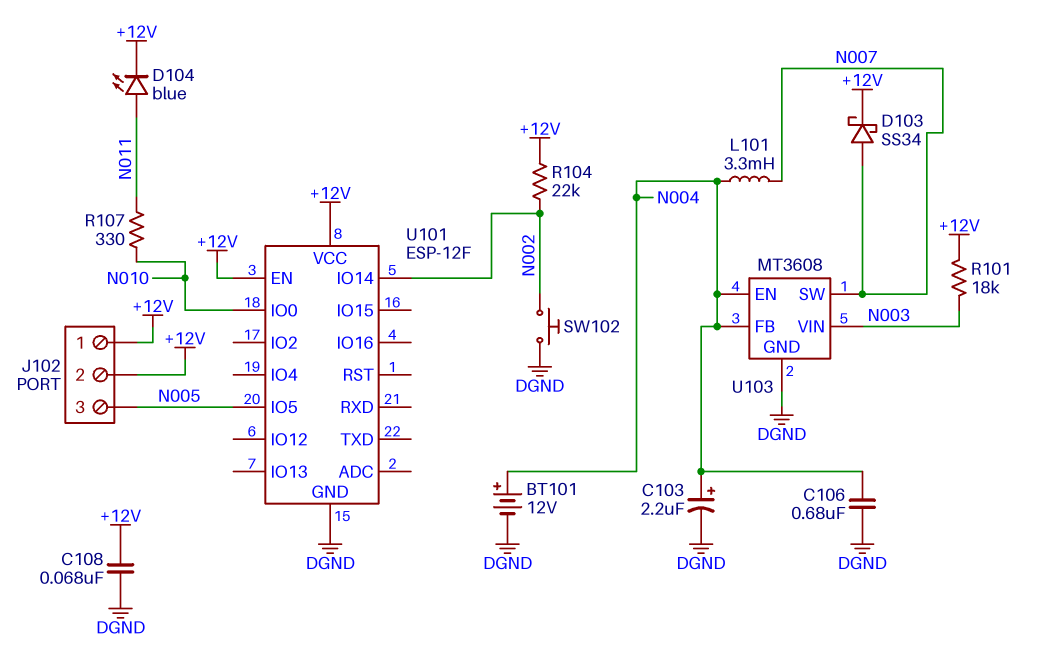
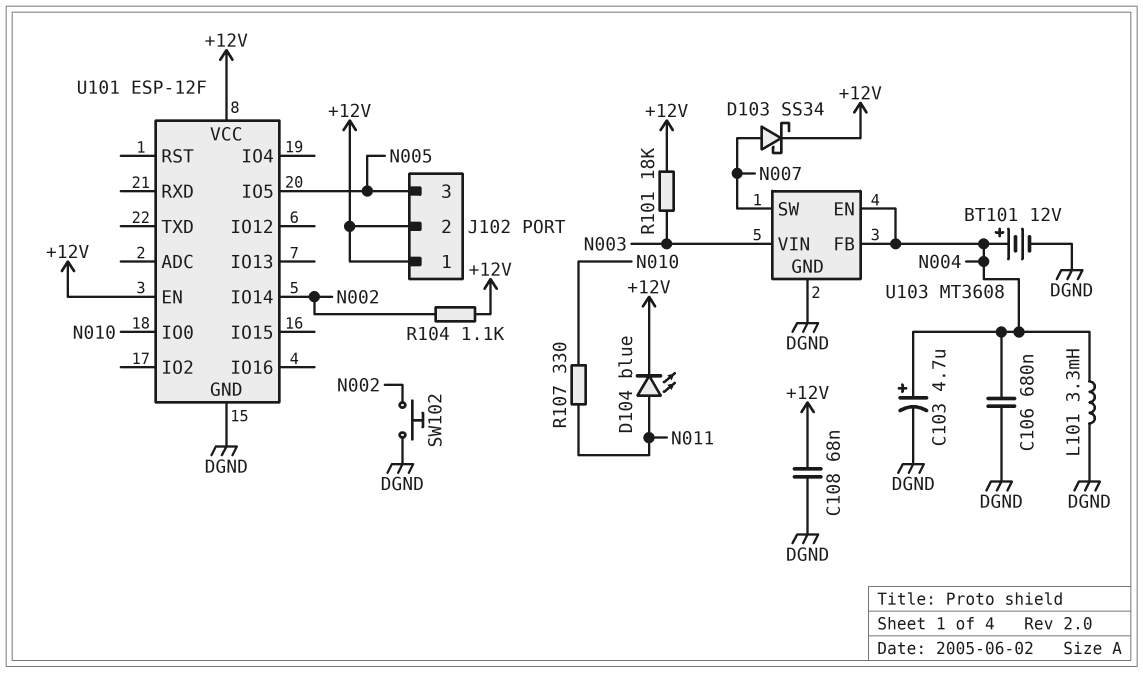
C103: 2.2uF (plus N004, minus DGND) -> 4.7uF (plus N004, minus DGND)
L101: 3.3mH (N004, N007) -> 3.3mH (DGND, N004)
R104: 22k (+12V, N002) -> 1.1k (+12V, N002)

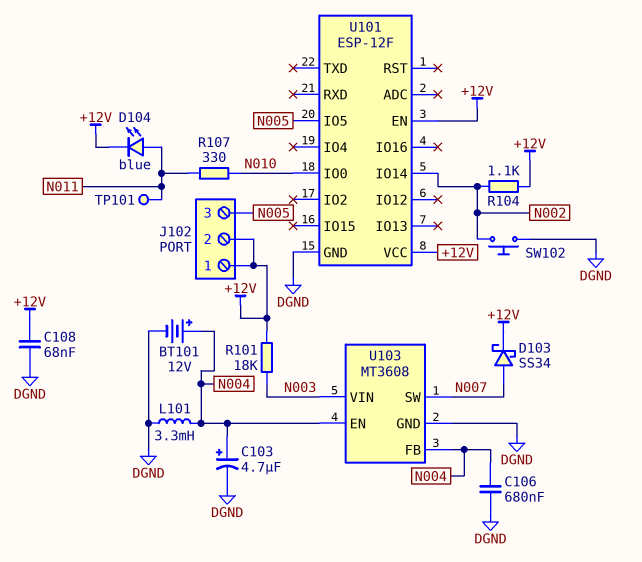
TP101: none -> test point (N011)

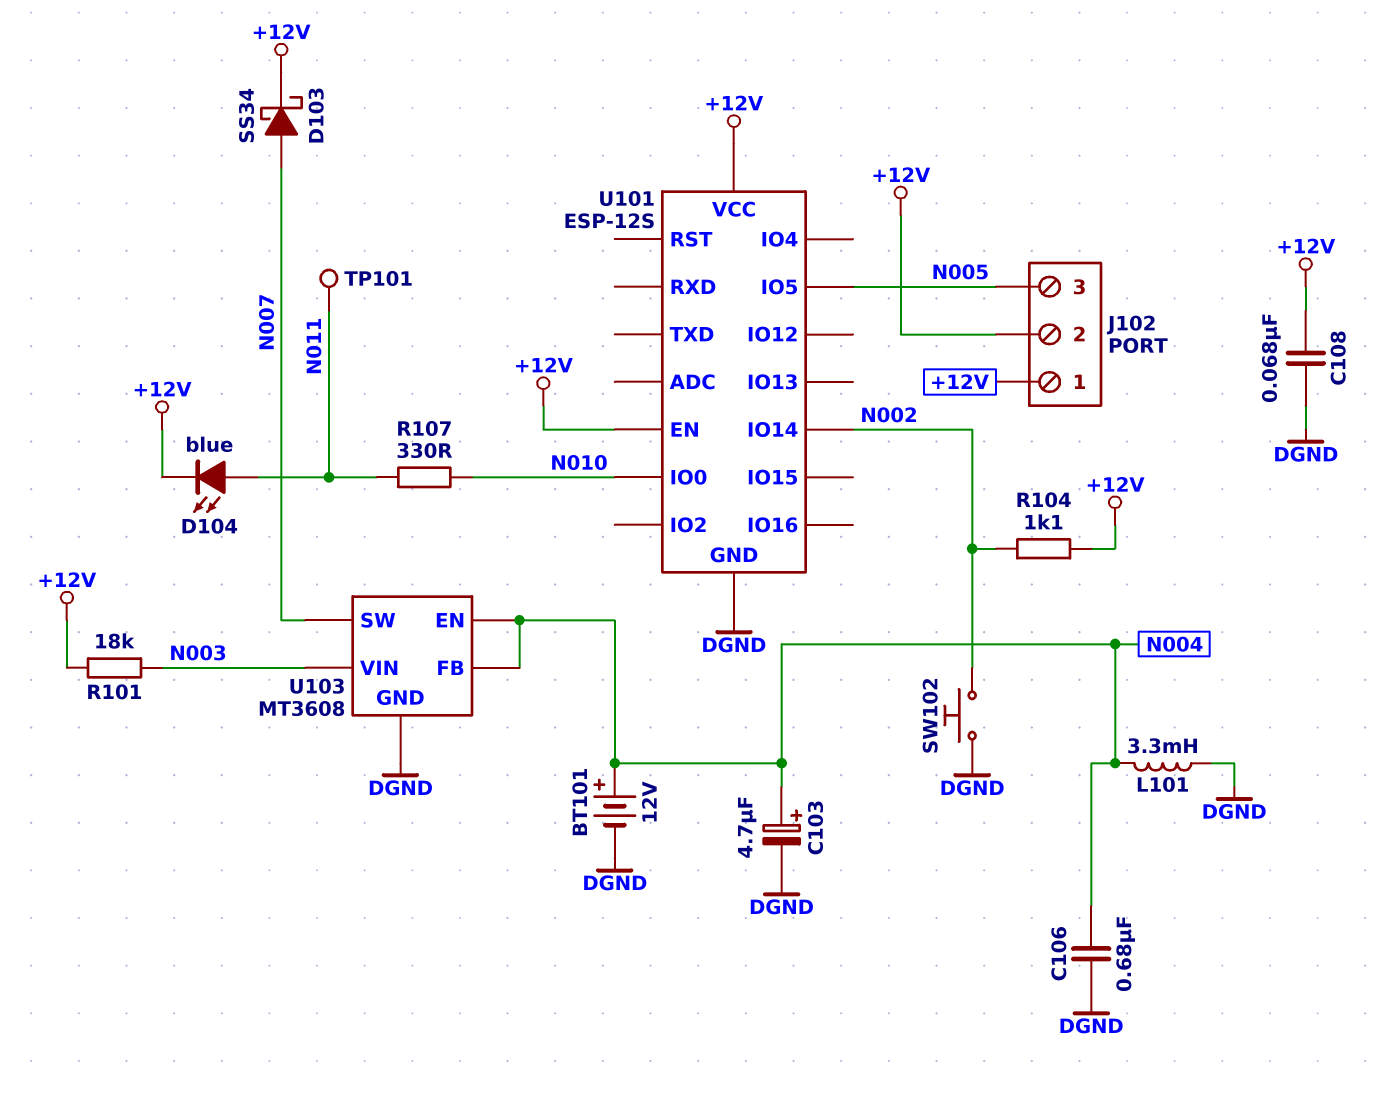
U101: ESP-12F -> ESP-12S

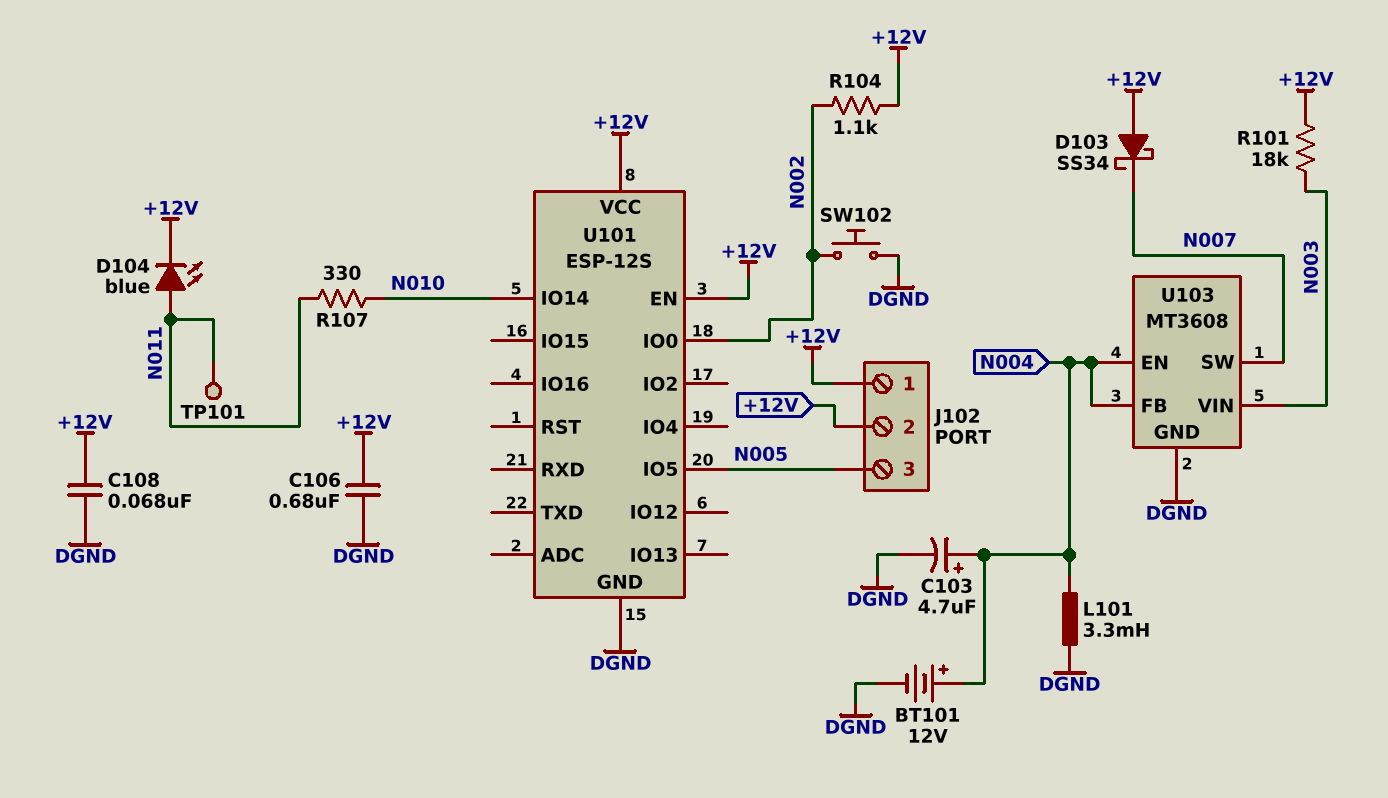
C106: 680nF (DGND, N004) -> 680nF (+12V, DGND)
D103: schottky SS34 (A N007, K +12V) -> schottky SS34 (A +12V, K N007)
U101 pin IO0: N010 -> N002
U101 pin IO14: N002 -> N010

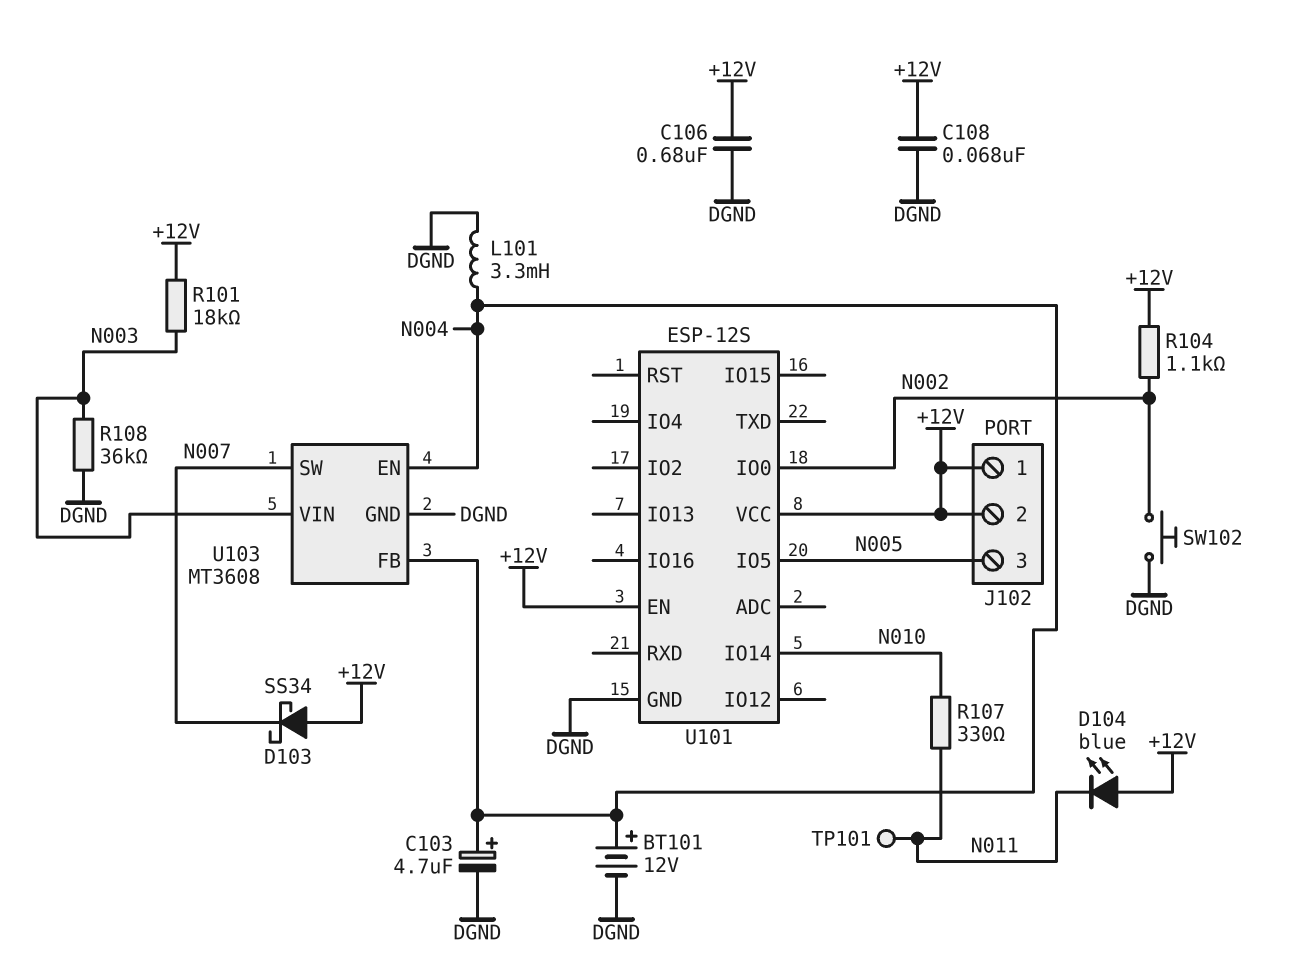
D104: LED blue (A N011, K +12V) -> LED blue (A +12V, K N011)
R108: none -> 36k (DGND, N003)

